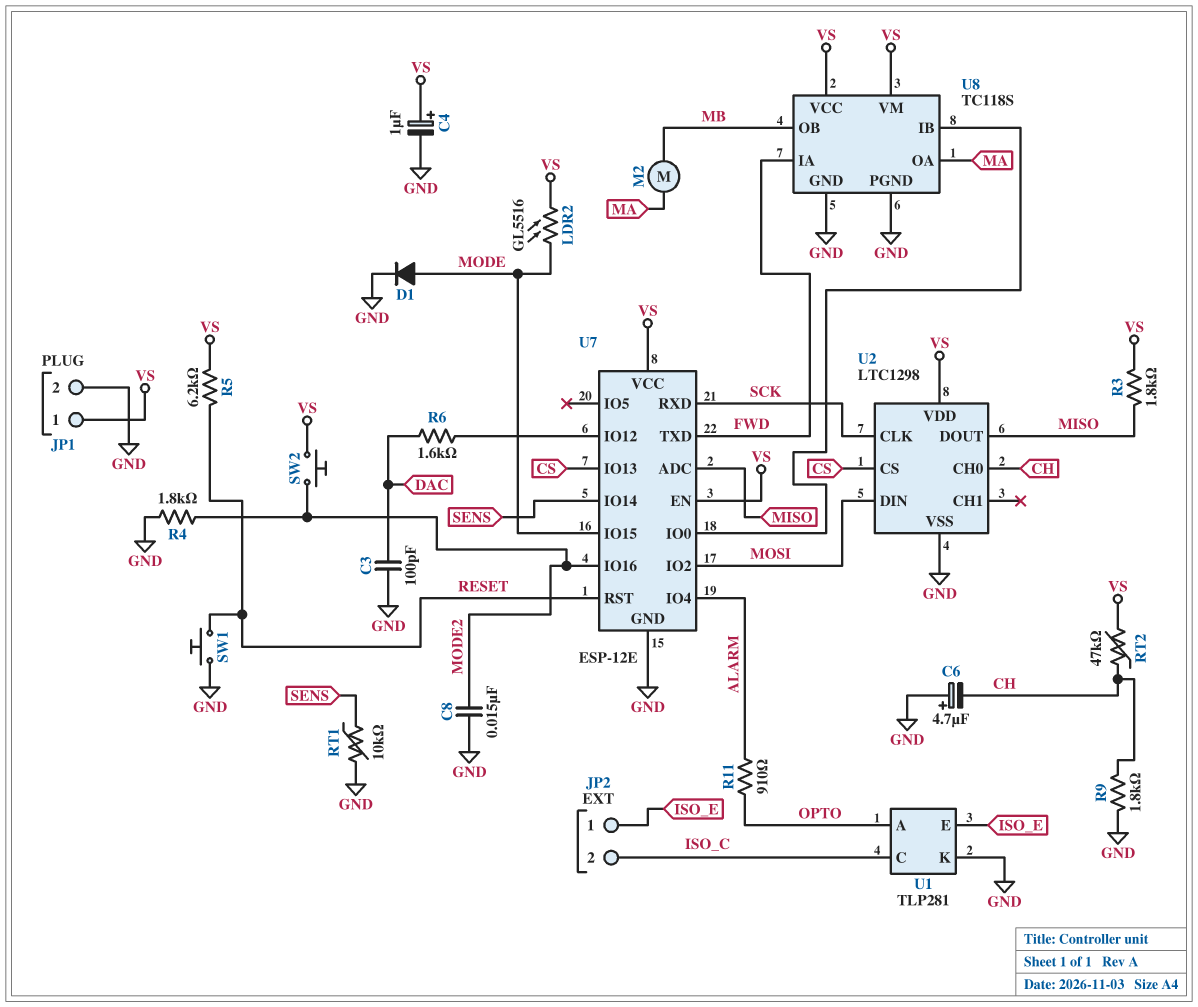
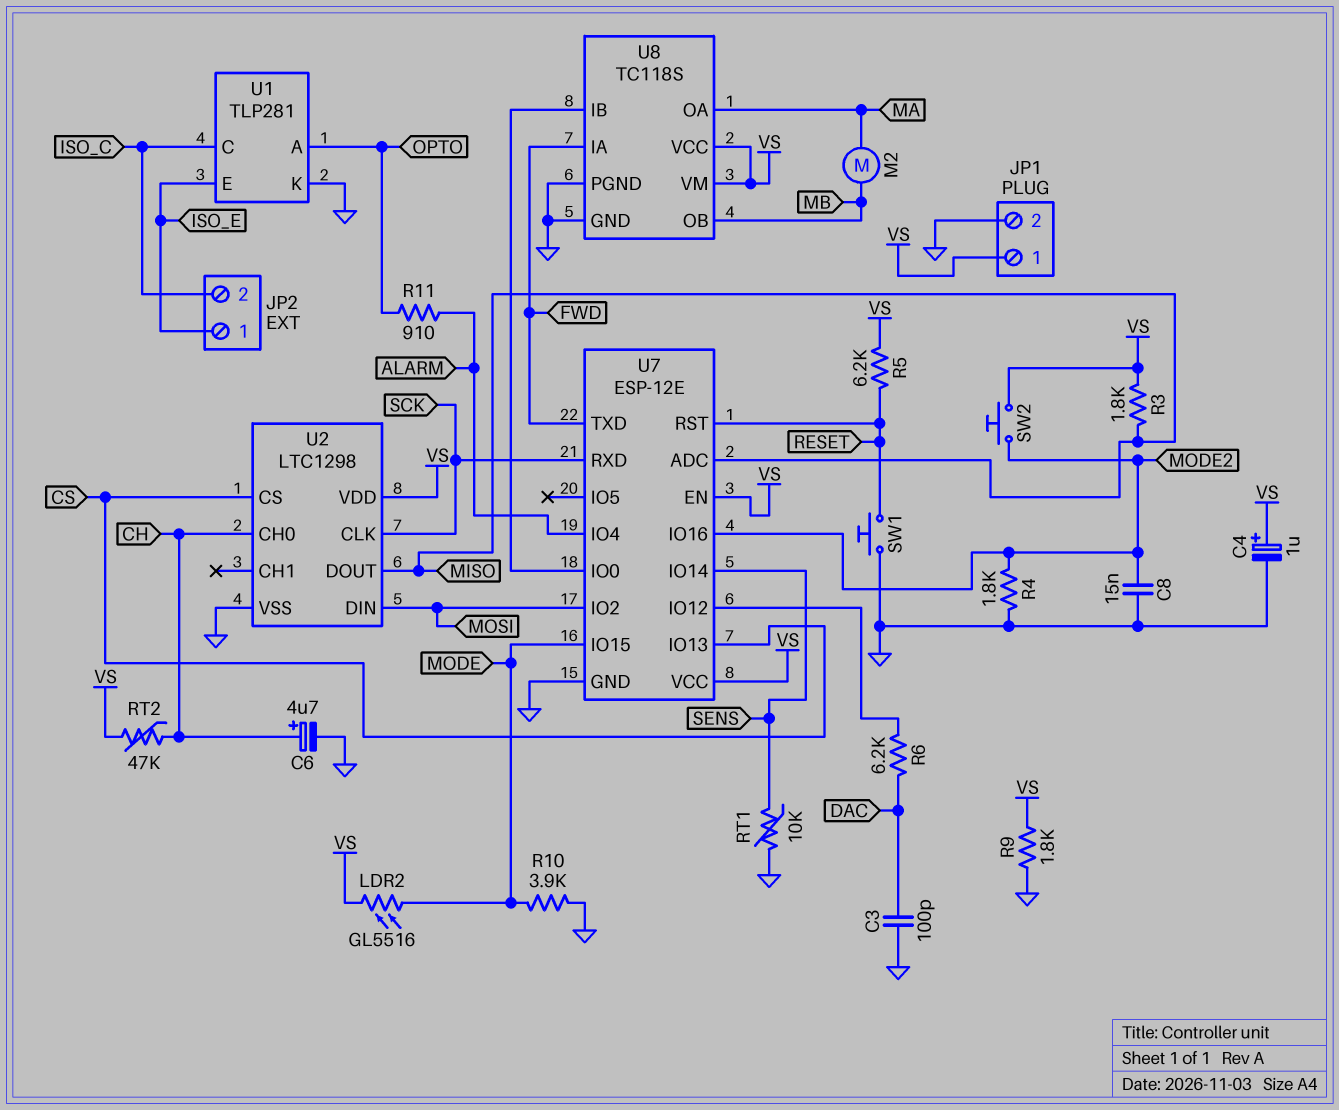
C6: 4.7uF (plus GND, minus CH) -> 4.7uF (plus CH, minus GND)
D1: diode (A MODE, K GND) -> none
R6: 1.6k (DAC, U7/IO12) -> 6.2k (DAC, U7/IO12)
R9: 1.8k (CH, GND) -> 1.8k (GND, VS)
R10: none -> 3.9k (GND, MODE)

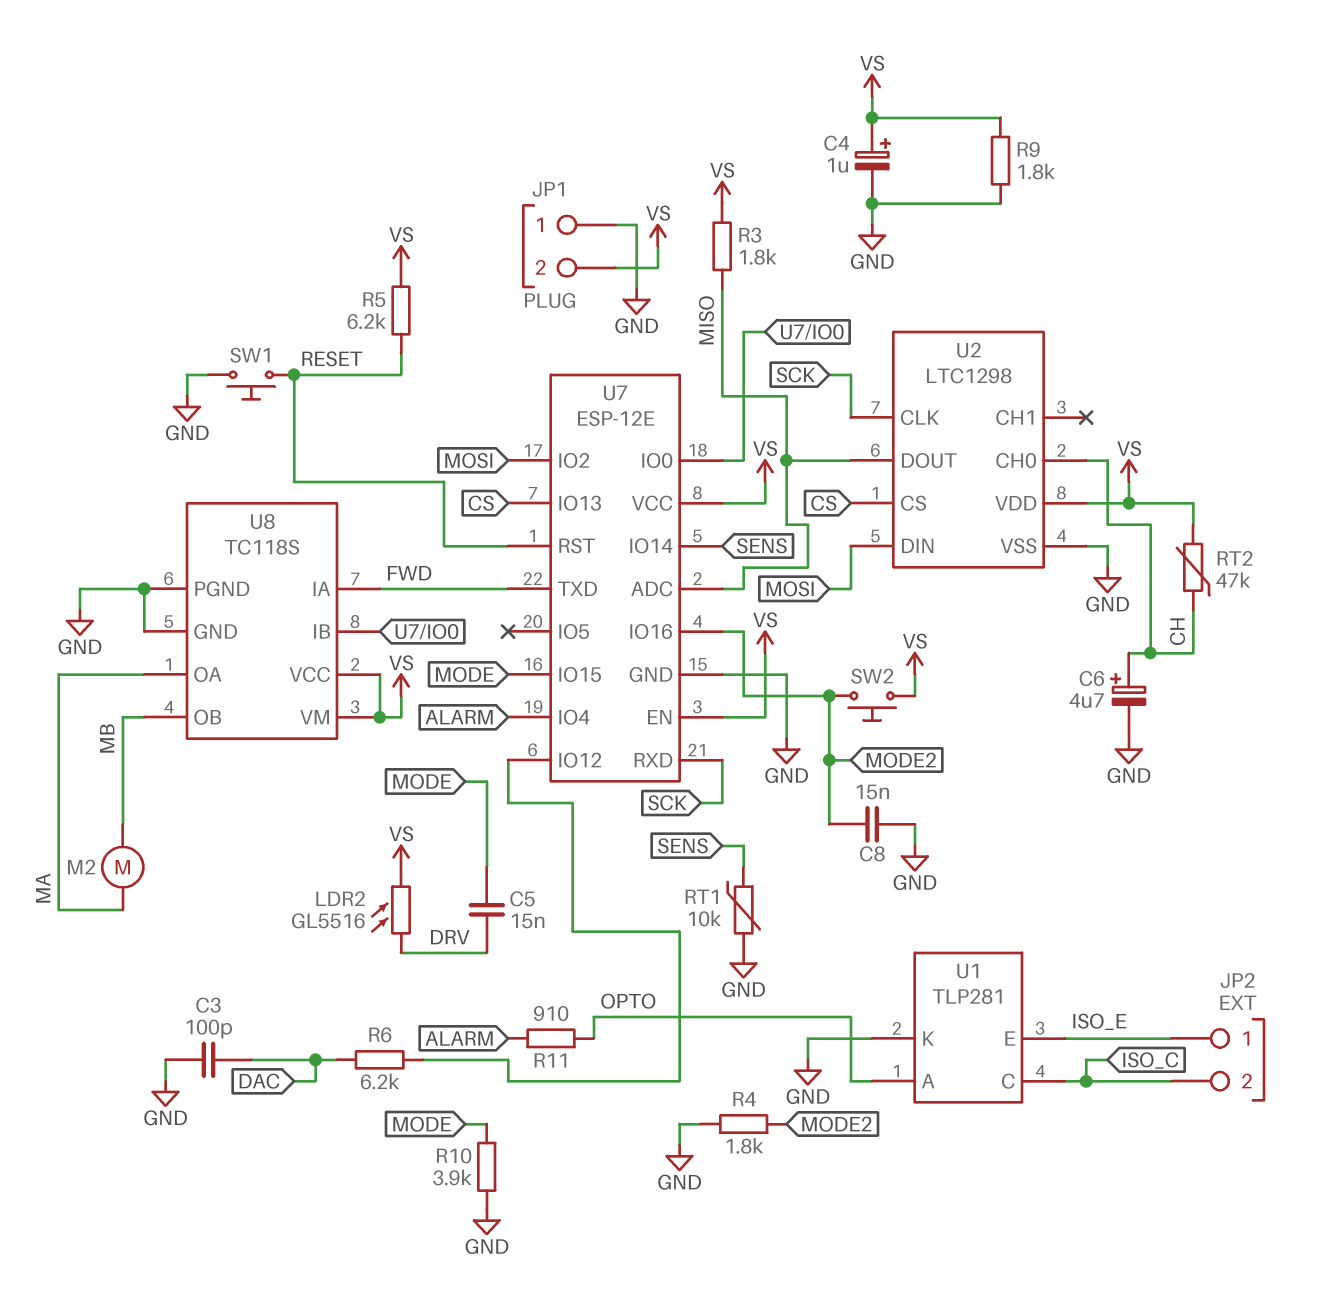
C5: none -> 15nF (DRV, MODE)
JP1 pin 1: VS -> GND
JP1 pin 2: GND -> VS
LDR2: GL5516 (MODE, VS) -> GL5516 (DRV, VS)

